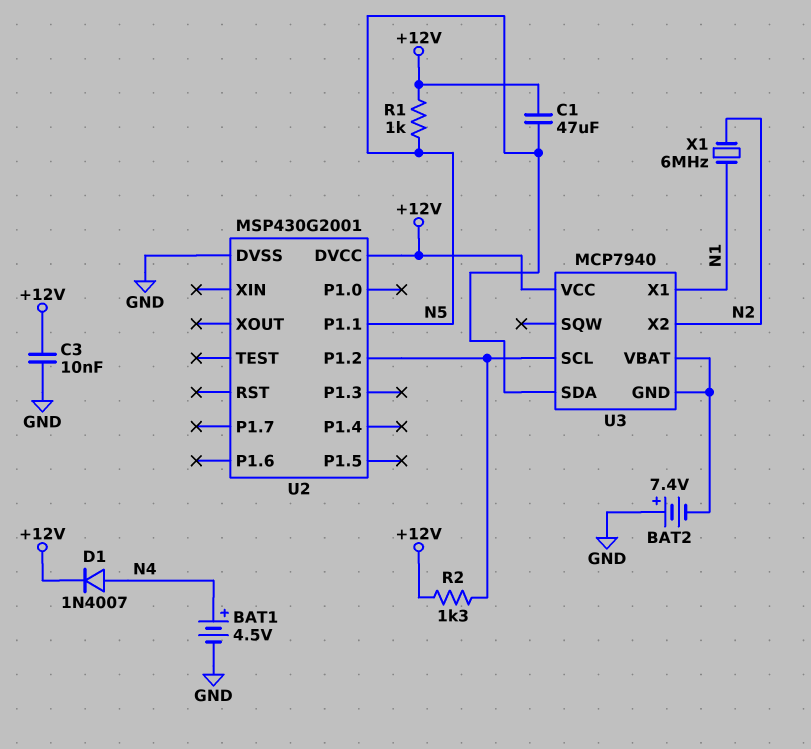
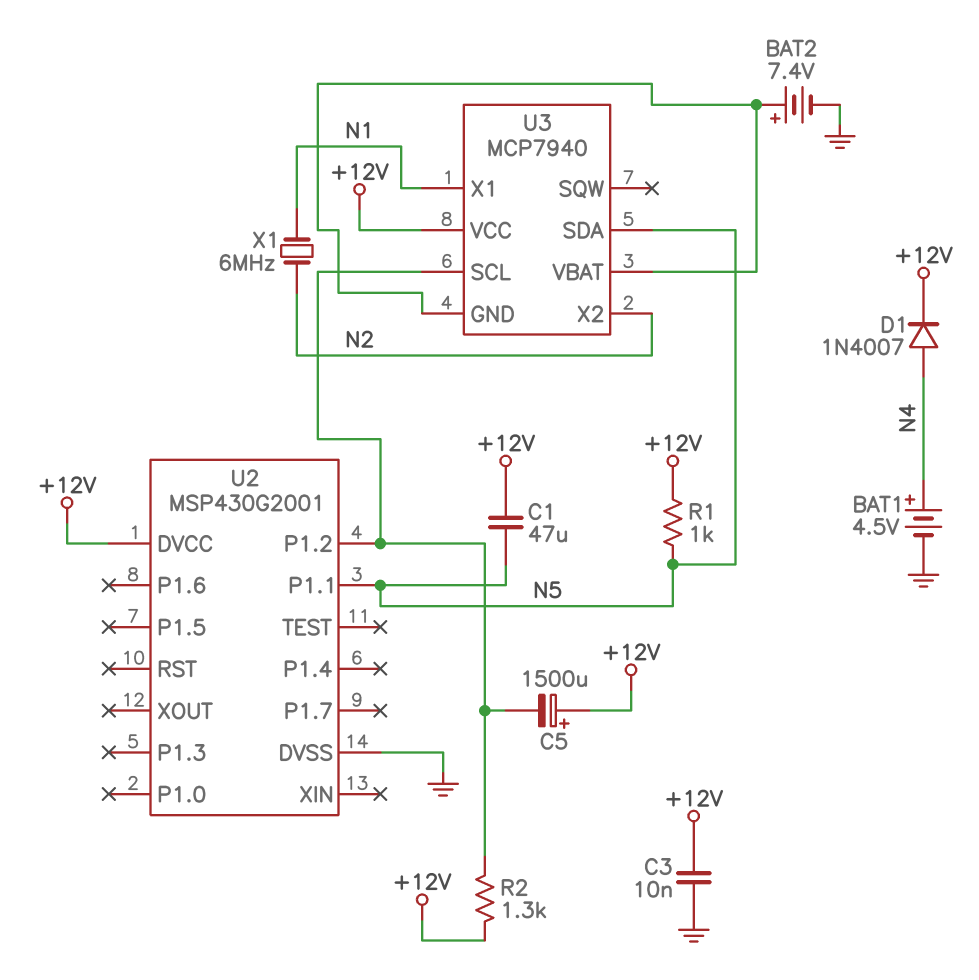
BAT2: 7.4V (plus GND, minus U3/GND) -> 7.4V (plus U3/GND, minus GND)
C5: none -> 1500uF (plus +12V, minus U2/P1.2)

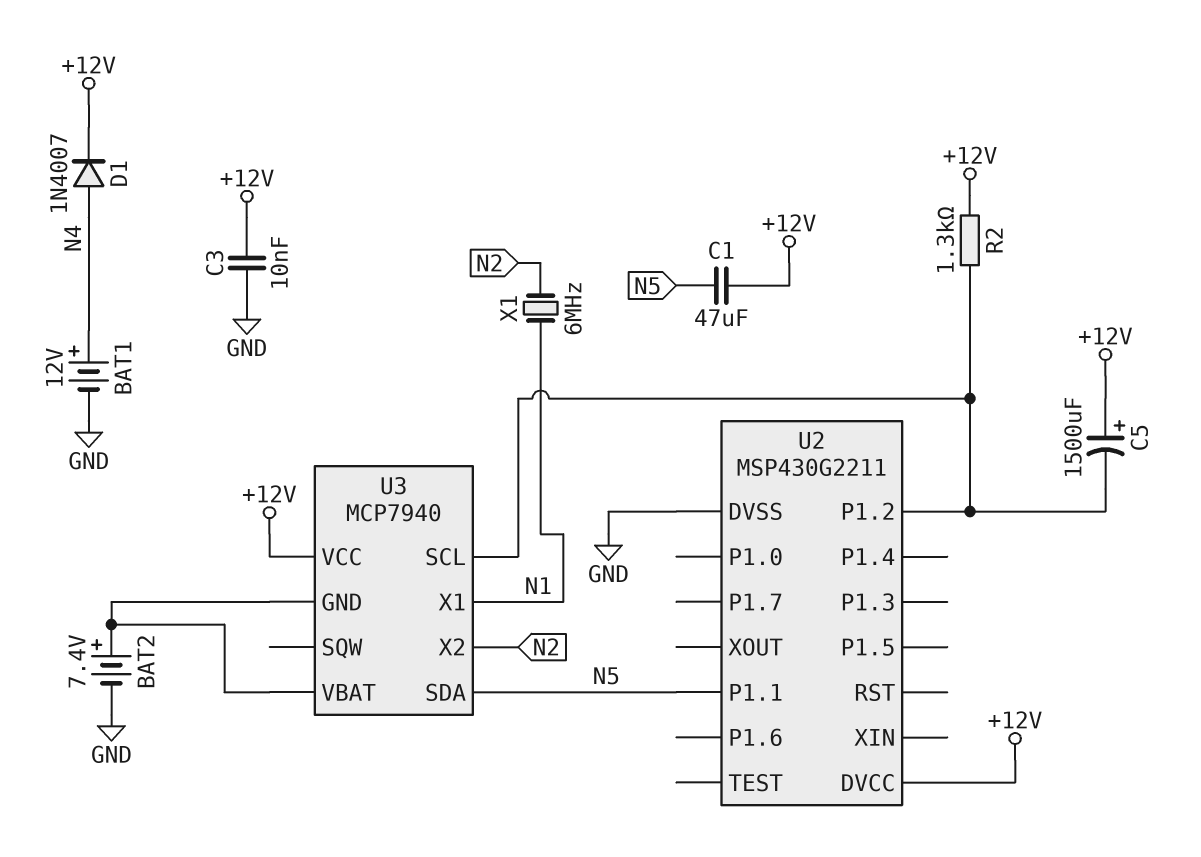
BAT1: 4.5V (plus N4, minus GND) -> 12V (plus N4, minus GND)
R1: 1k (+12V, N5) -> none
U2: MSP430G2001 -> MSP430G2211

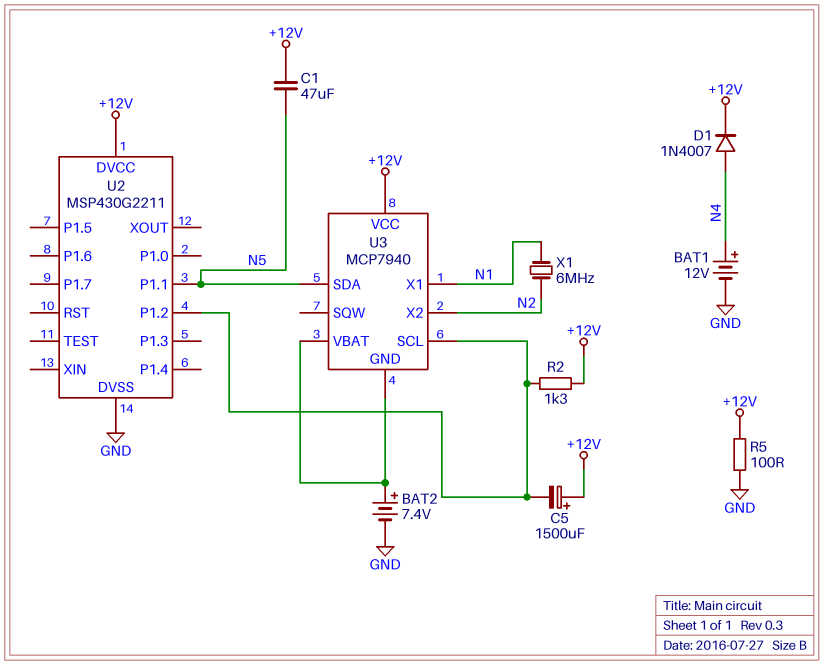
C3: 10nF (+12V, GND) -> none
R5: none -> 100 (+12V, GND)

